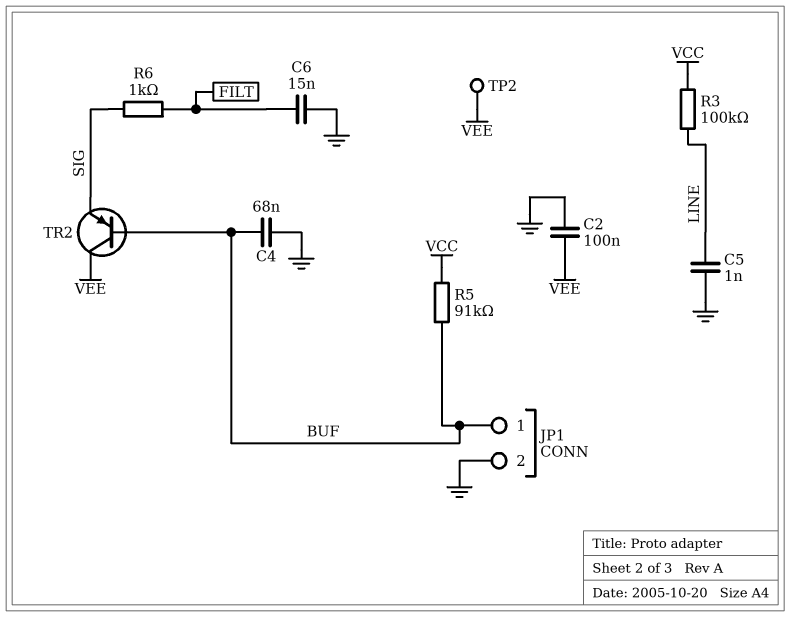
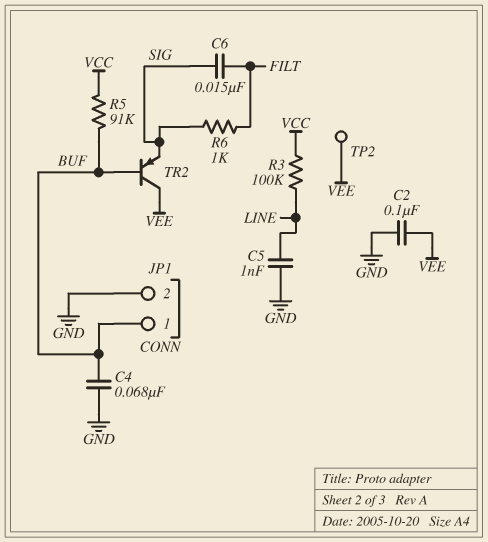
C6: 15nF (FILT, GND) -> 15nF (FILT, SIG)

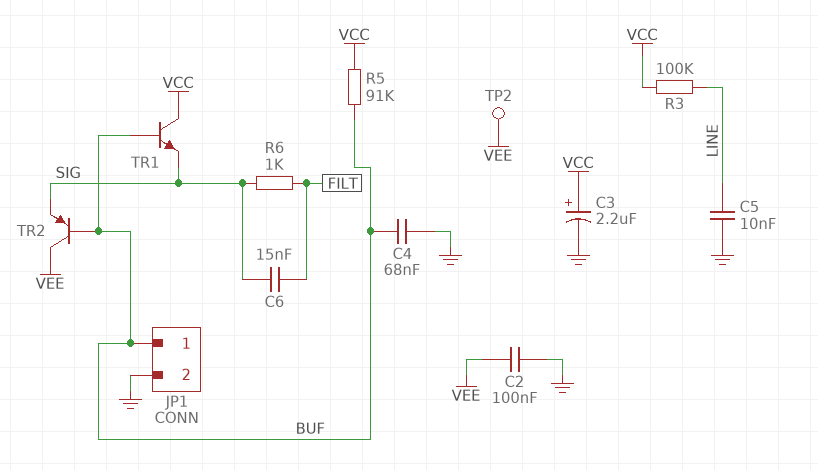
C3: none -> 2.2uF (plus VCC, minus GND)
C5: 1nF (GND, LINE) -> 10nF (GND, LINE)
TR1: none -> NPN (B BUF, C VCC, E SIG)

